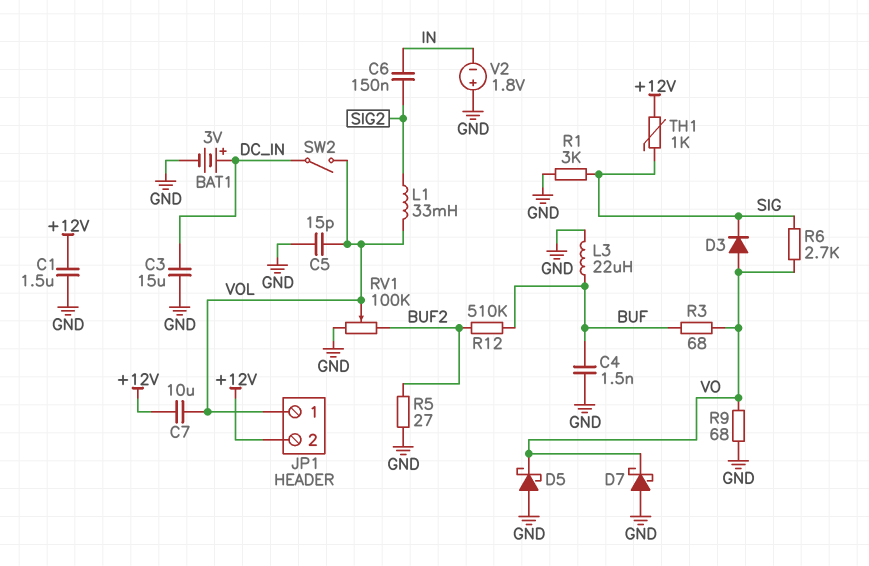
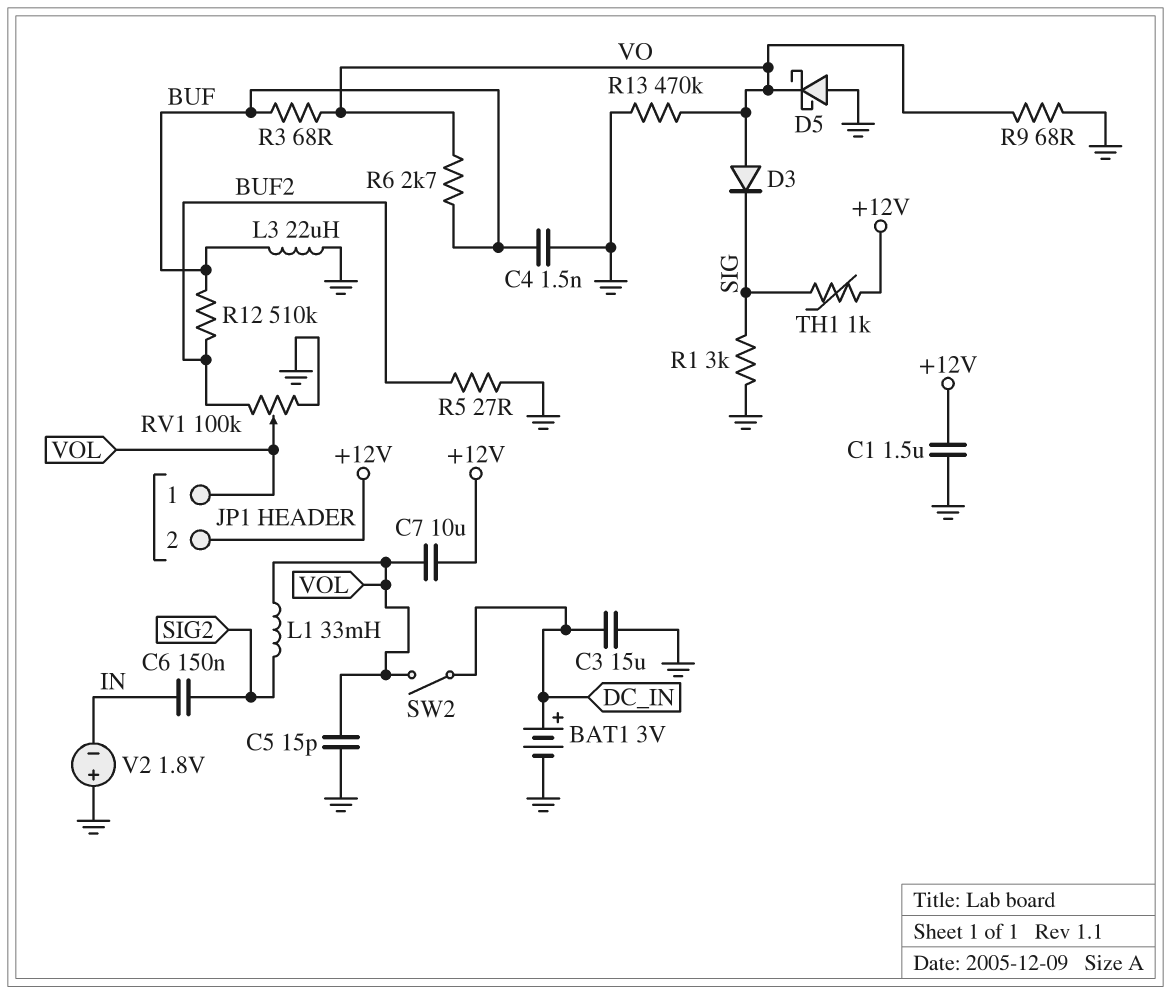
D7: schottky (A GND, K VO) -> none
R6: 2.7k (SIG, VO) -> 2.7k (BUF, VO)
R13: none -> 470k (GND, VO)

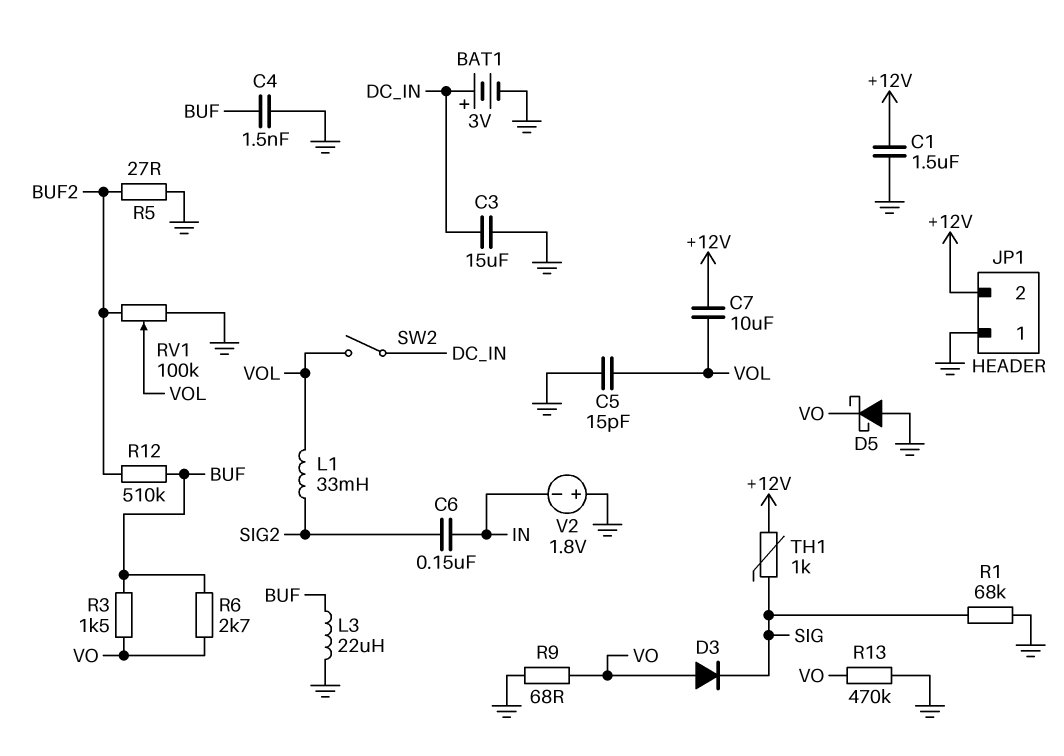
JP1 pin 1: VOL -> GND
R1: 3k (GND, SIG) -> 68k (GND, SIG)
R3: 68 (BUF, VO) -> 1.5k (BUF, VO)

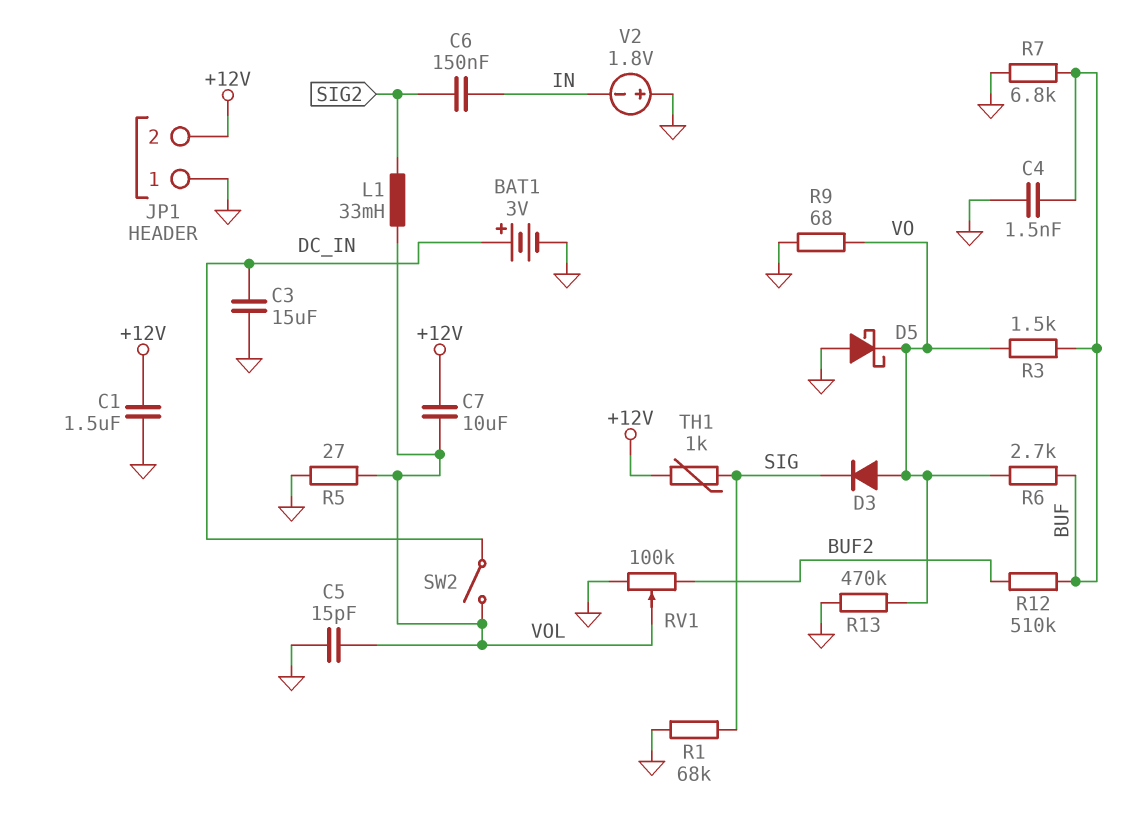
L3: 22uH (BUF, GND) -> none
R5: 27 (BUF2, GND) -> 27 (GND, VOL)
R7: none -> 6.8k (BUF, GND)

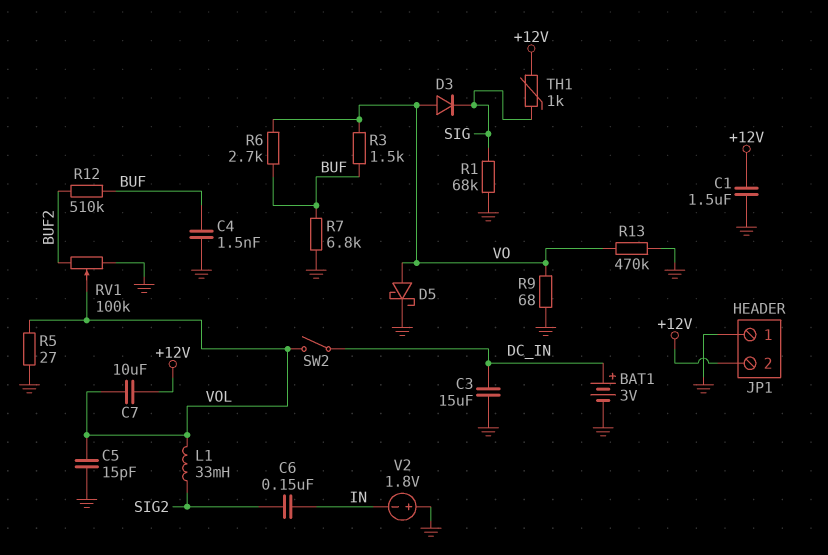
D5: schottky (A GND, K VO) -> schottky (A VO, K GND)

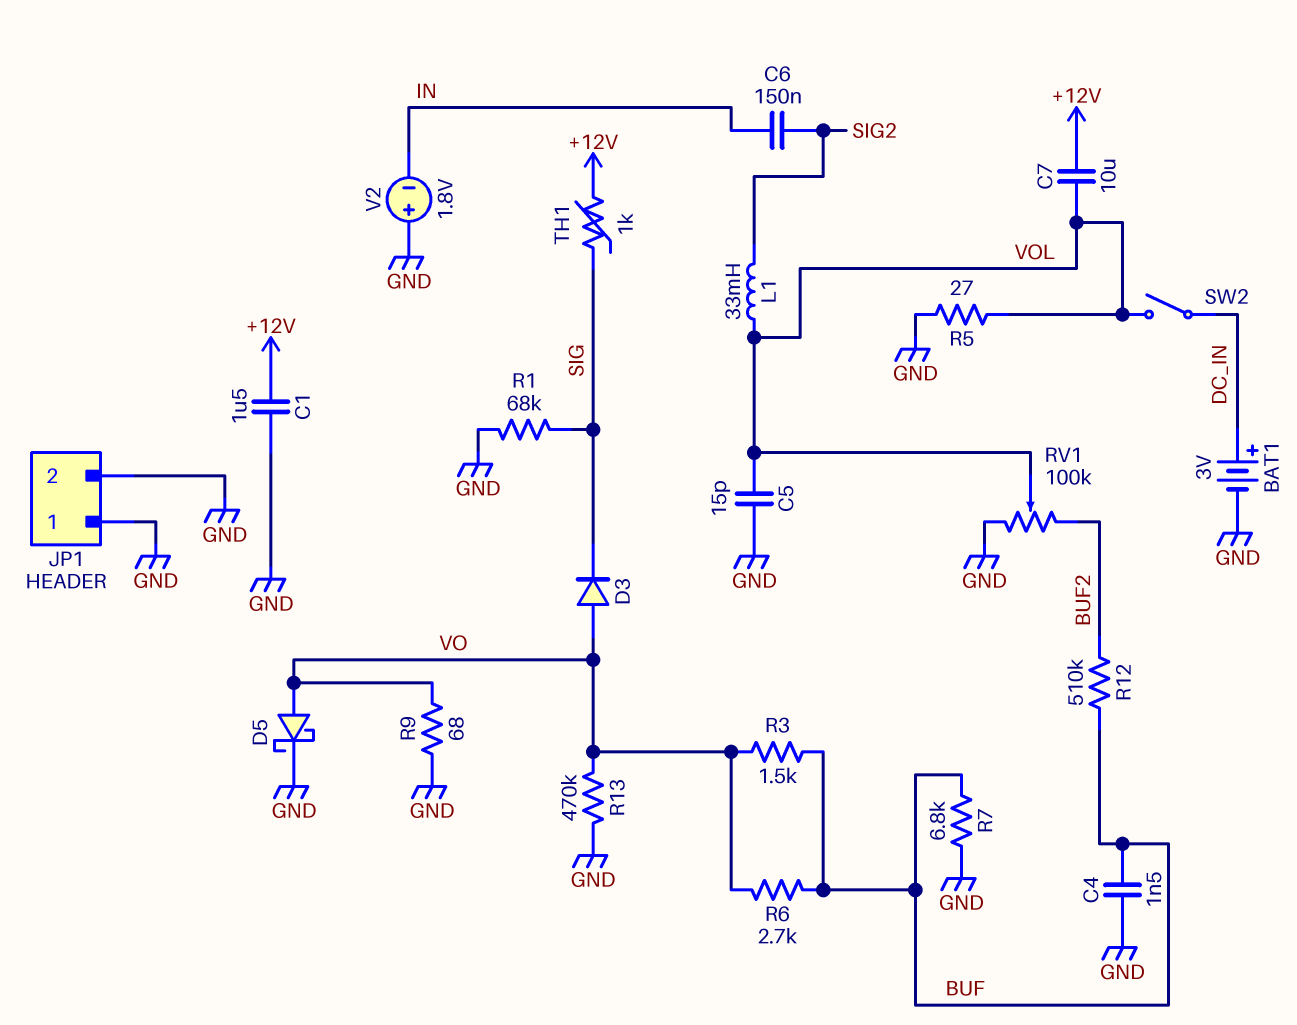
C3: 15uF (DC_IN, GND) -> none
JP1 pin 2: +12V -> GND

